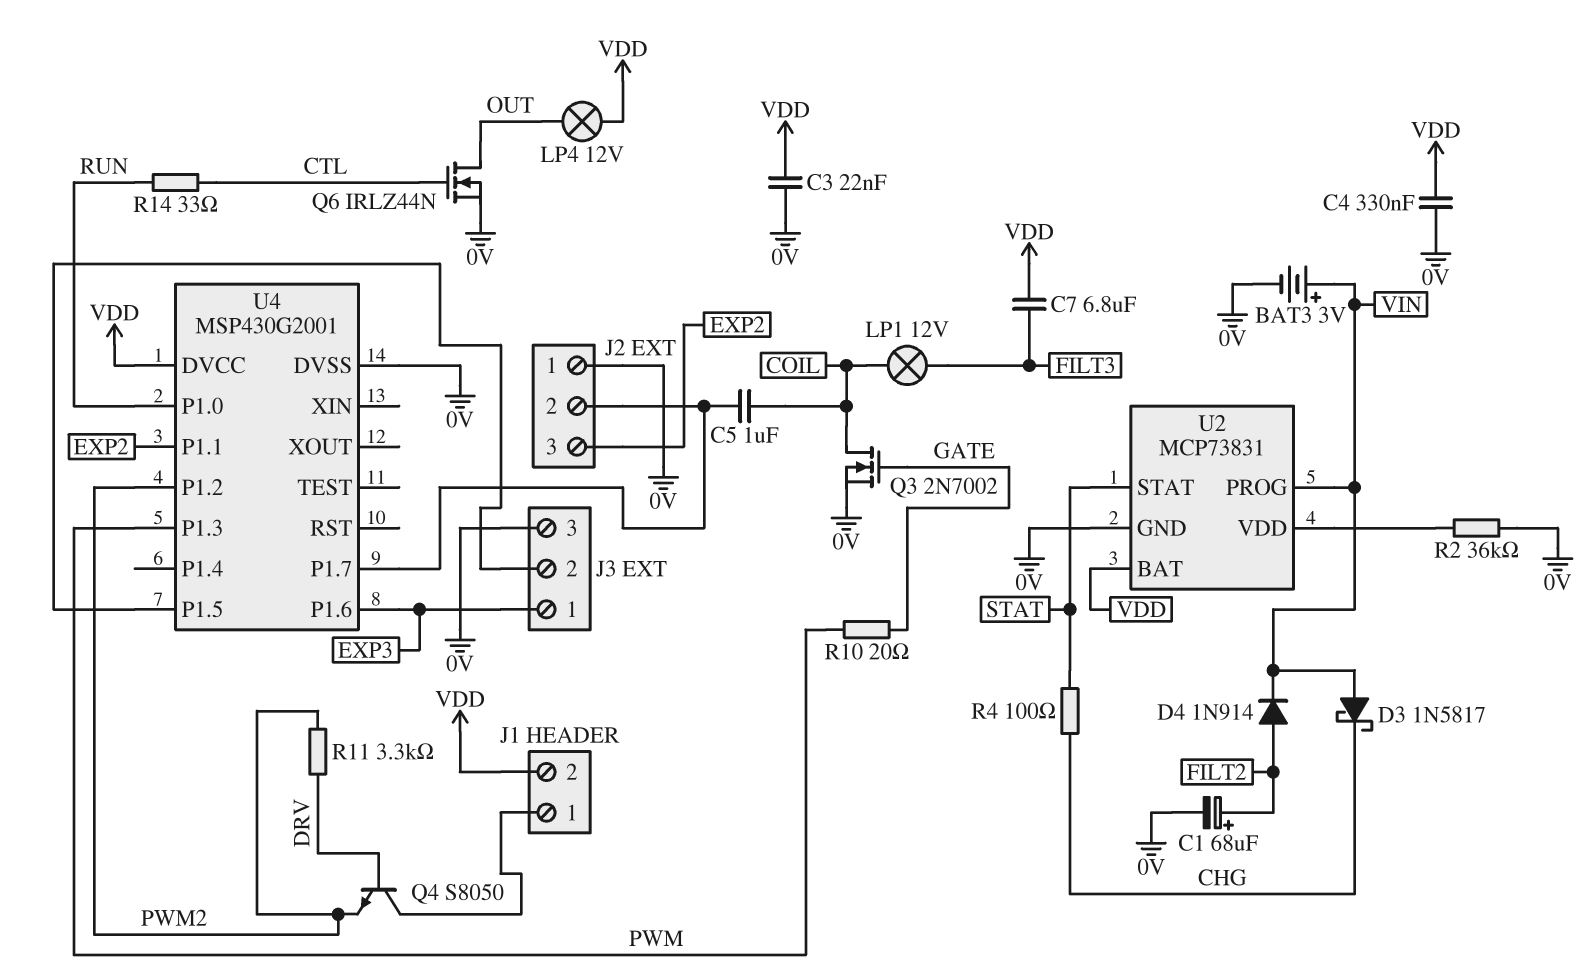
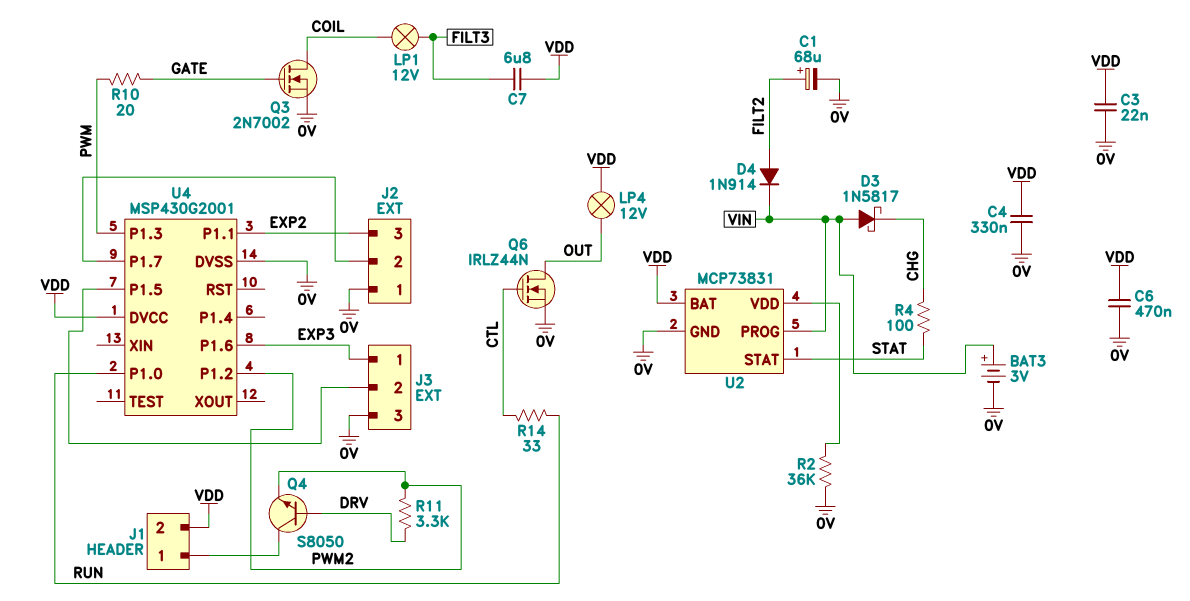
C5: 1uF (COIL, J2/2) -> none
C6: none -> 470nF (0V, VDD)

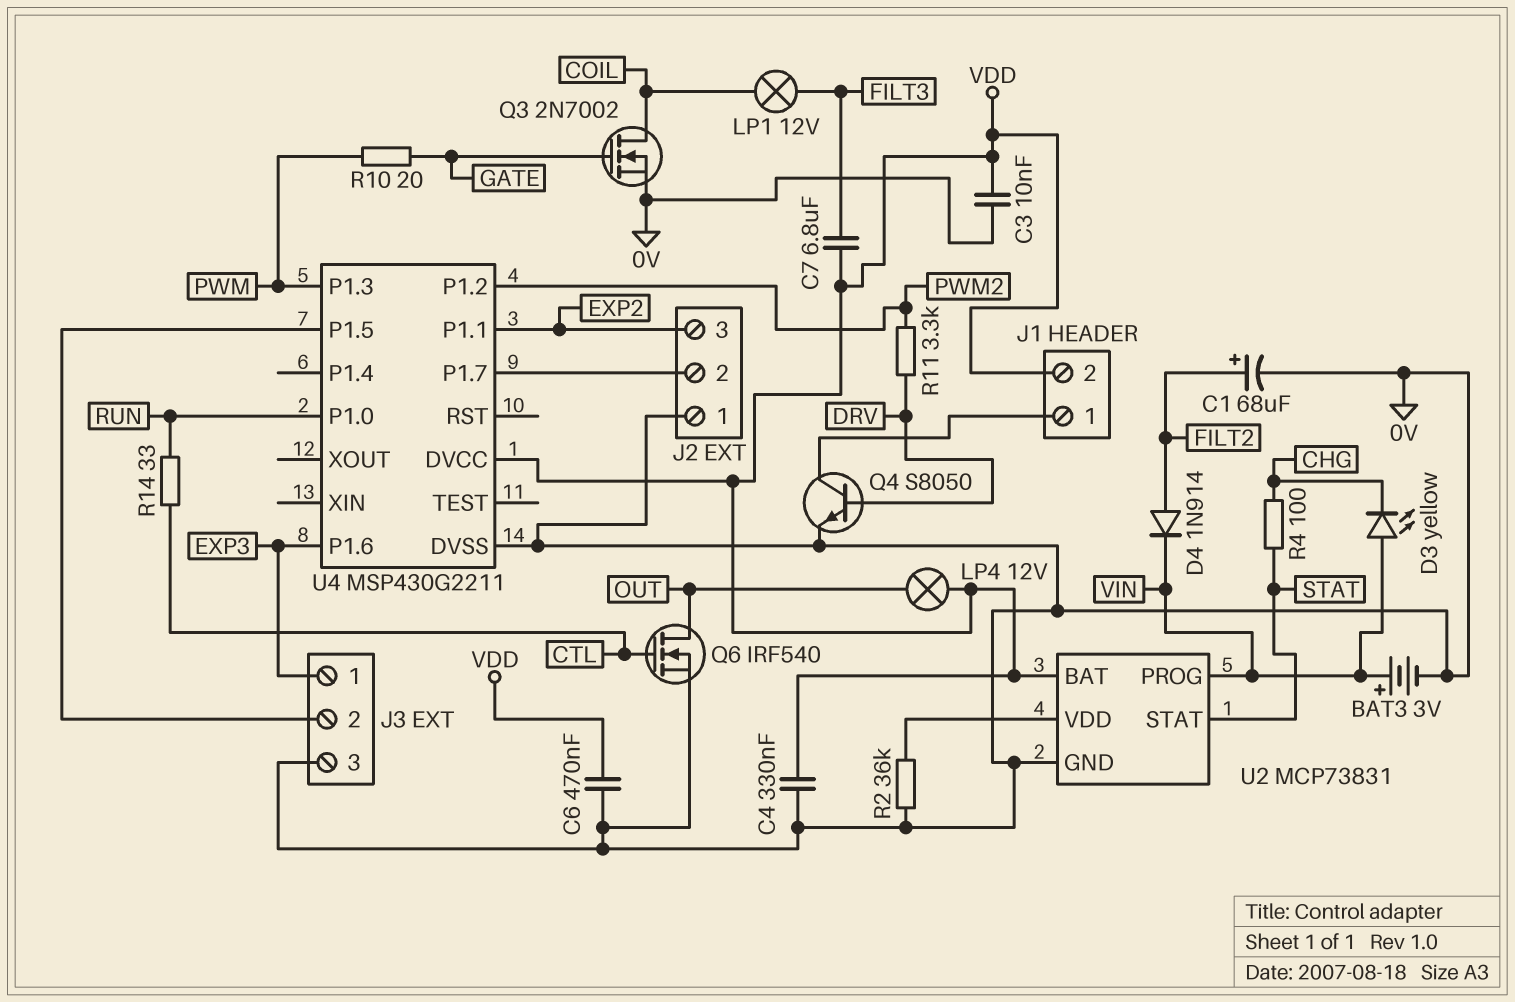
C3: 22nF (0V, VDD) -> 10nF (0V, VDD)
D3: schottky 1N5817 (A VIN, K CHG) -> LED yellow (A VIN, K CHG)
Q4: NPN S8050 (B DRV, C J1/1, E PWM2) -> NPN S8050 (B DRV, C J1/1, E 0V)
Q6: NMOS IRLZ44N (G CTL, D OUT, S 0V) -> NMOS IRF540 (G CTL, D OUT, S 0V)
U4: MSP430G2001 -> MSP430G2211

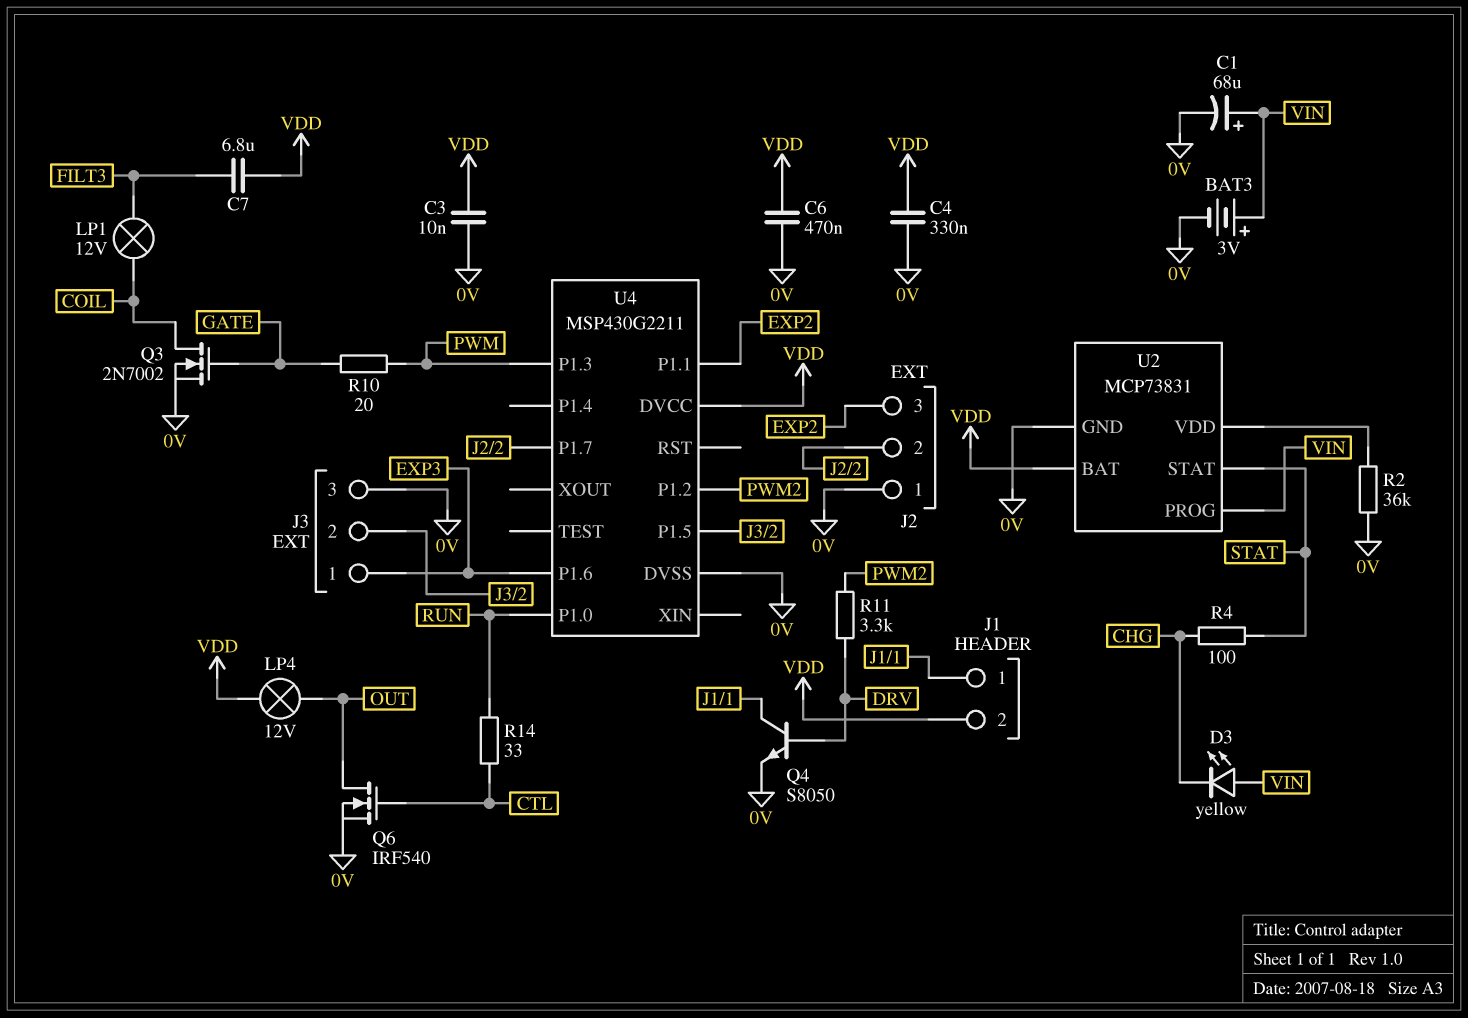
C1: 68uF (plus FILT2, minus 0V) -> 68uF (plus VIN, minus 0V)
D4: diode 1N914 (A FILT2, K VIN) -> none

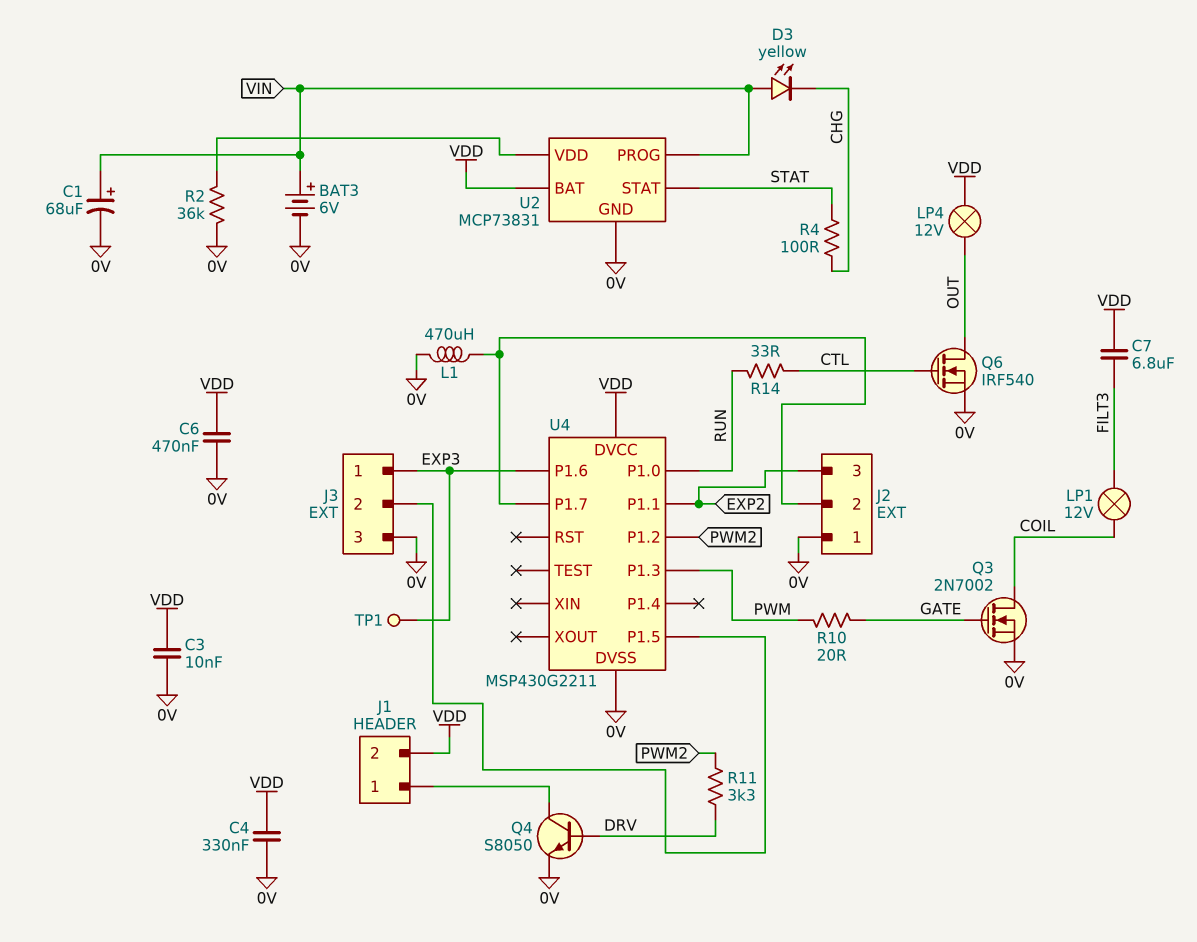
BAT3: 3V (plus VIN, minus 0V) -> 6V (plus VIN, minus 0V)
L1: none -> 470uH (0V, J2/2)
TP1: none -> test point (EXP3)

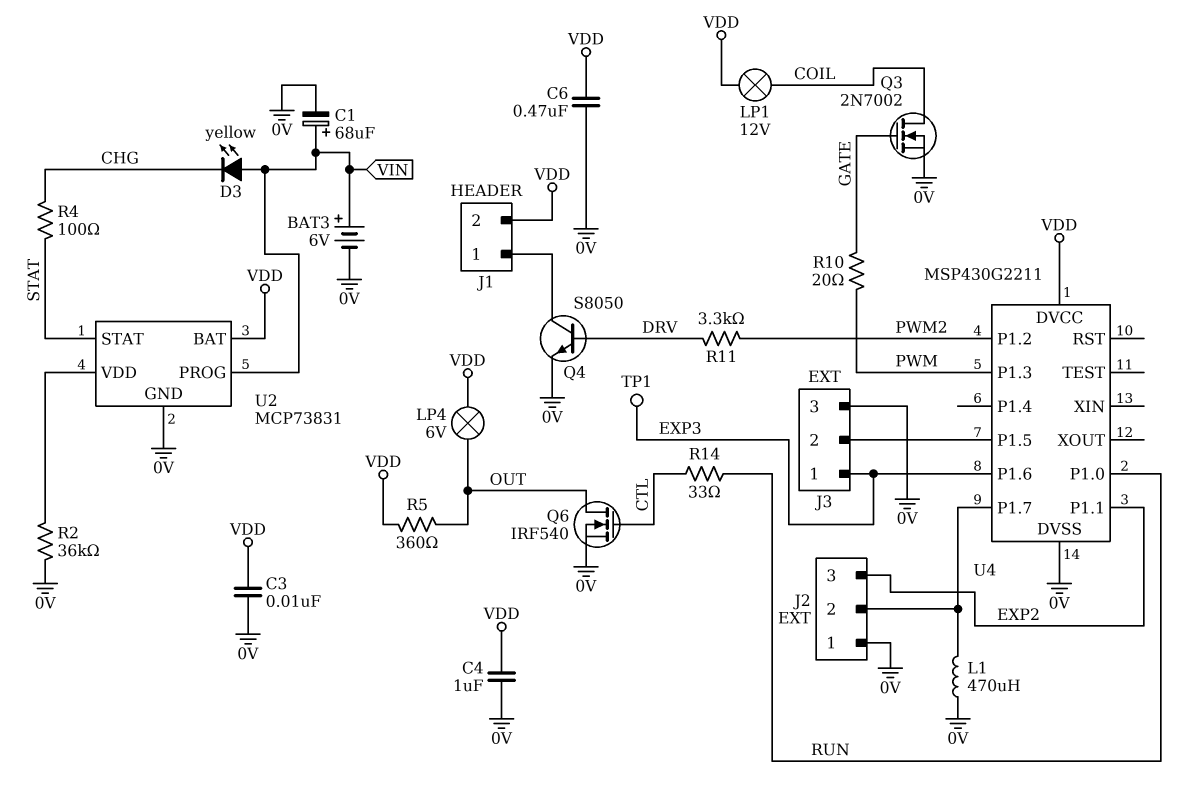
C4: 330nF (0V, VDD) -> 1uF (0V, VDD)
C7: 6.8uF (FILT3, VDD) -> none
LP1: lamp 12V (COIL, FILT3) -> lamp 12V (COIL, VDD)
LP4: lamp 12V (OUT, VDD) -> lamp 6V (OUT, VDD)
R5: none -> 360 (OUT, VDD)

